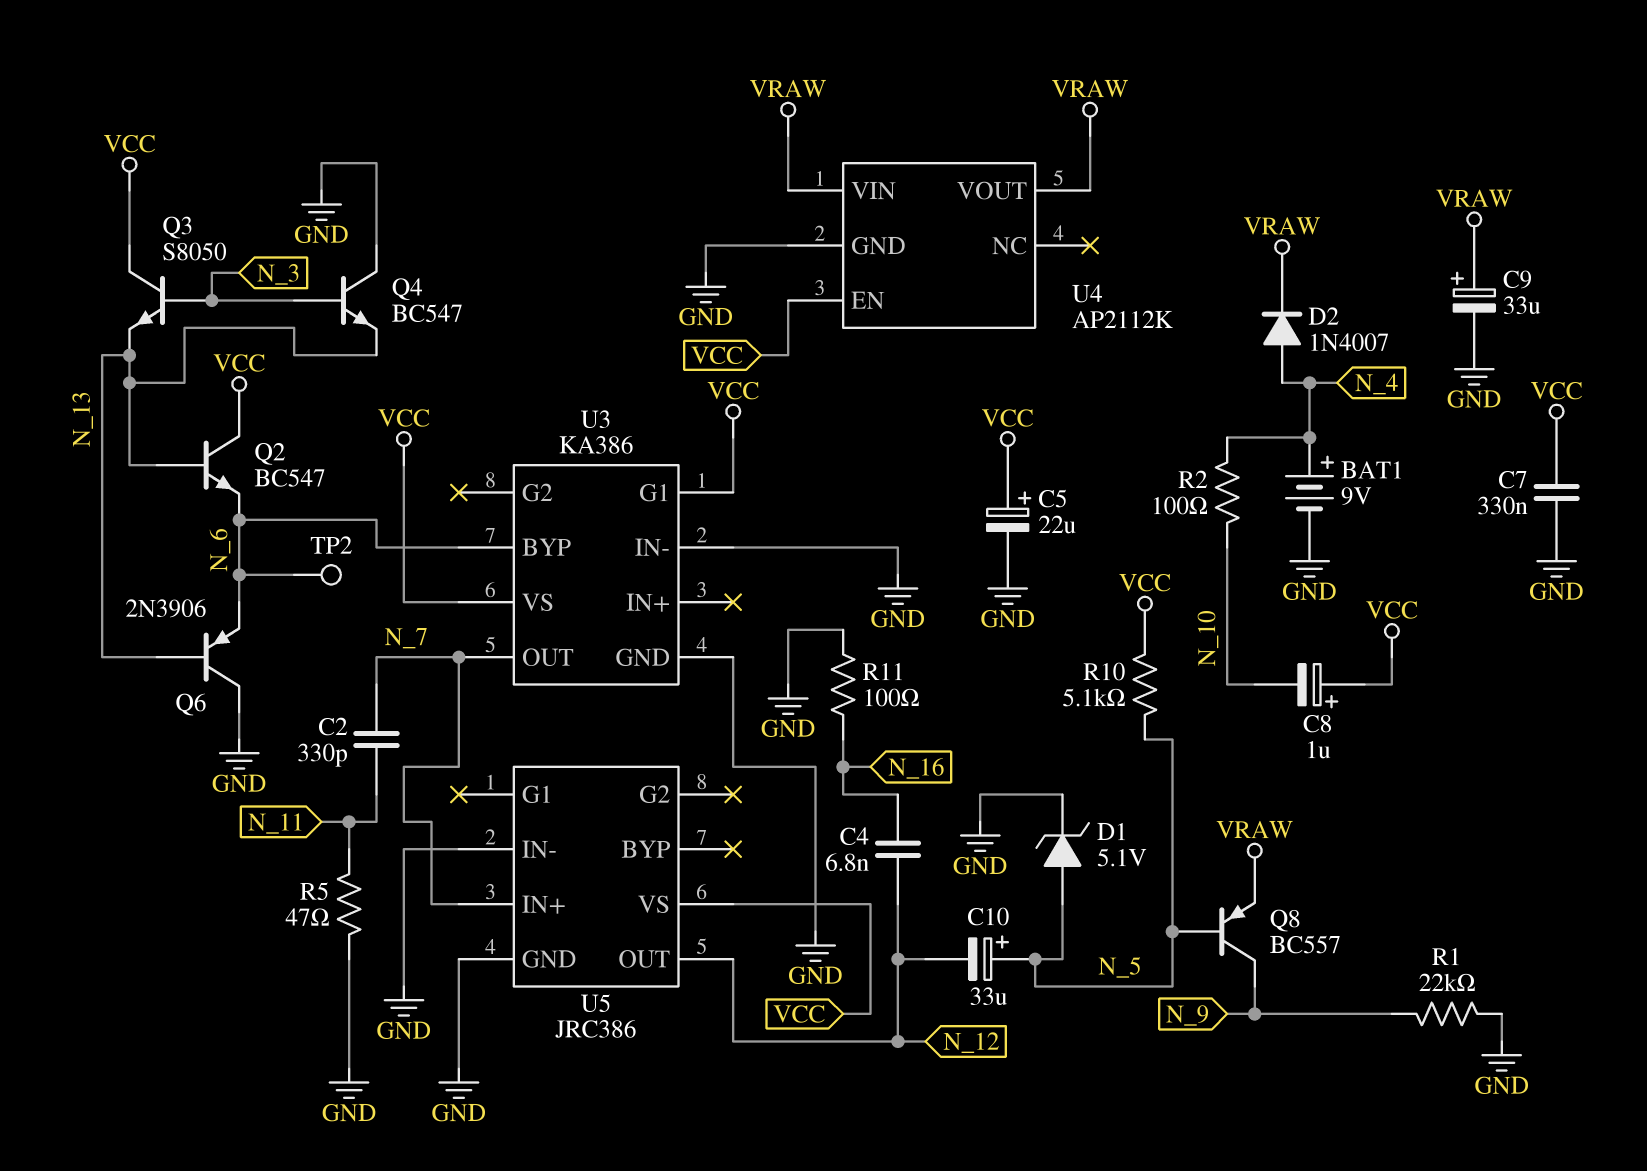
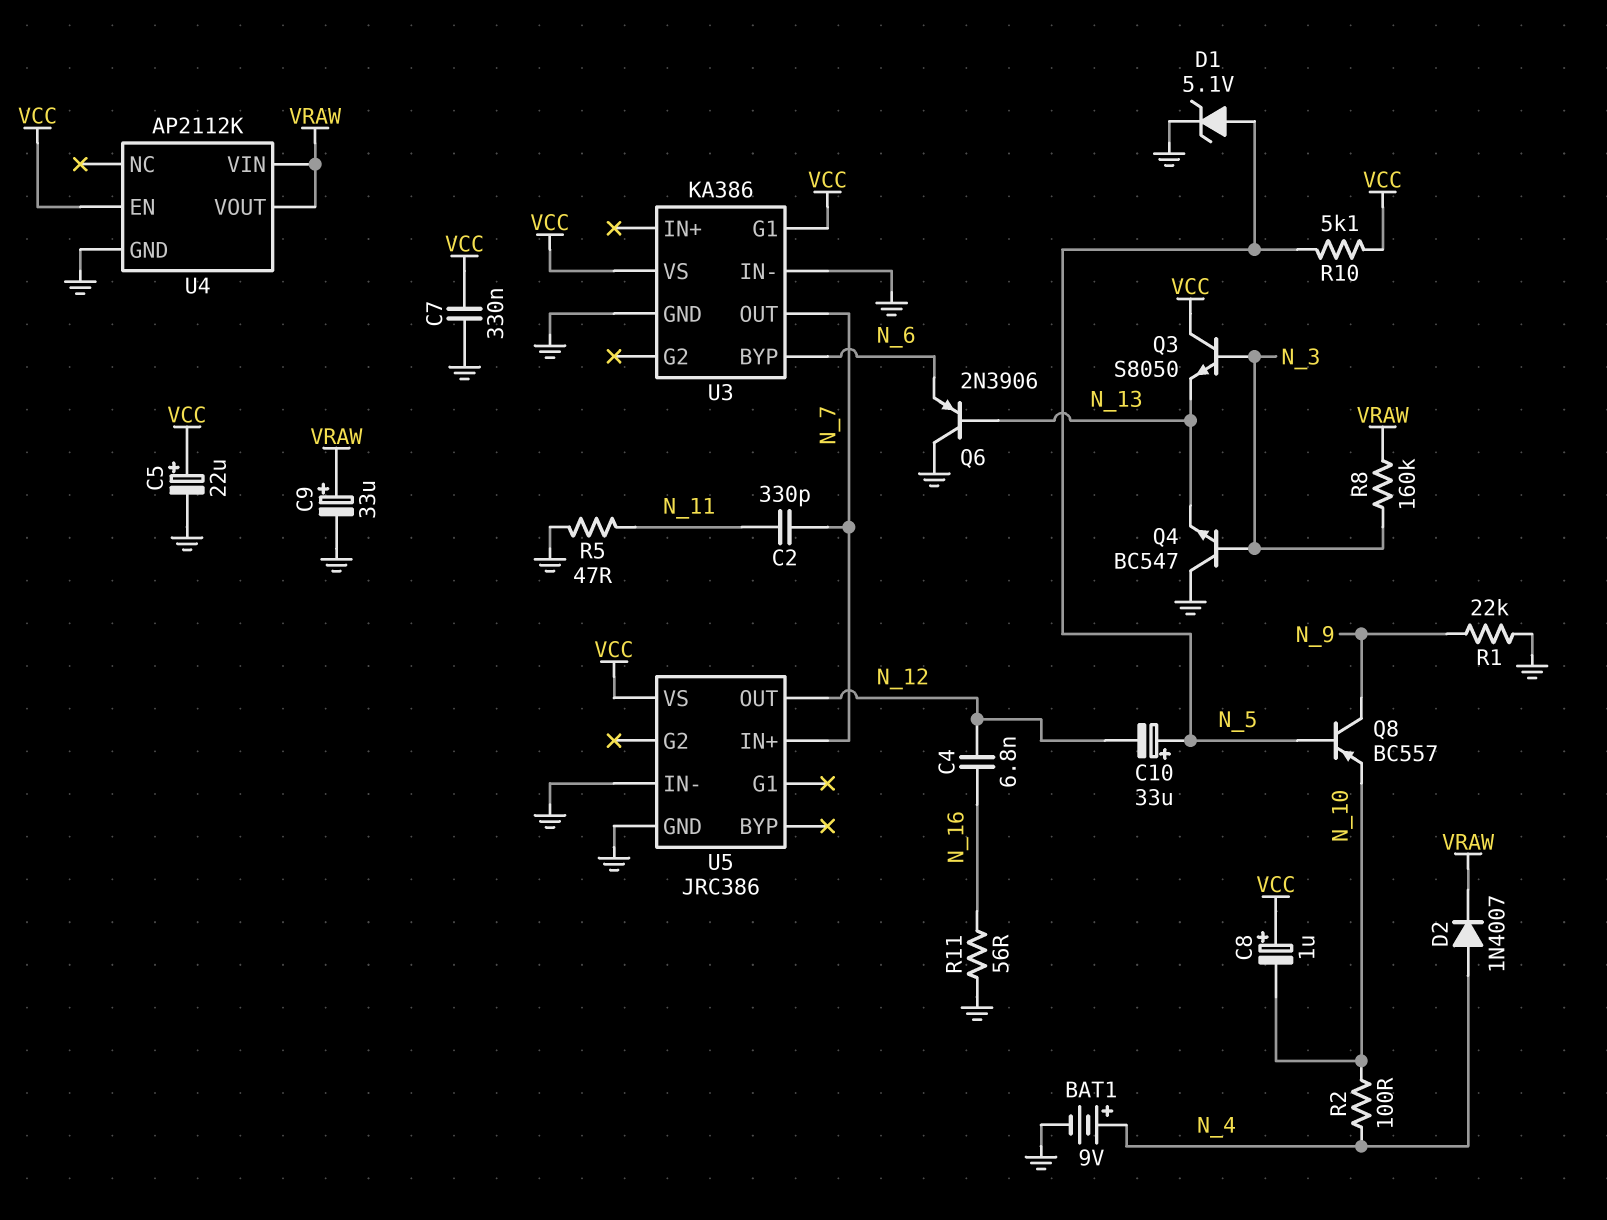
Q2: NPN BC547 (B N_13, C VCC, E N_6) -> none
Q8: PNP BC557 (B N_5, C N_9, E VRAW) -> PNP BC557 (B N_5, C N_9, E N_10)
R8: none -> 160k (N_3, VRAW)
R11: 100 (GND, N_16) -> 56 (GND, N_16)
TP2: test point (N_6) -> none

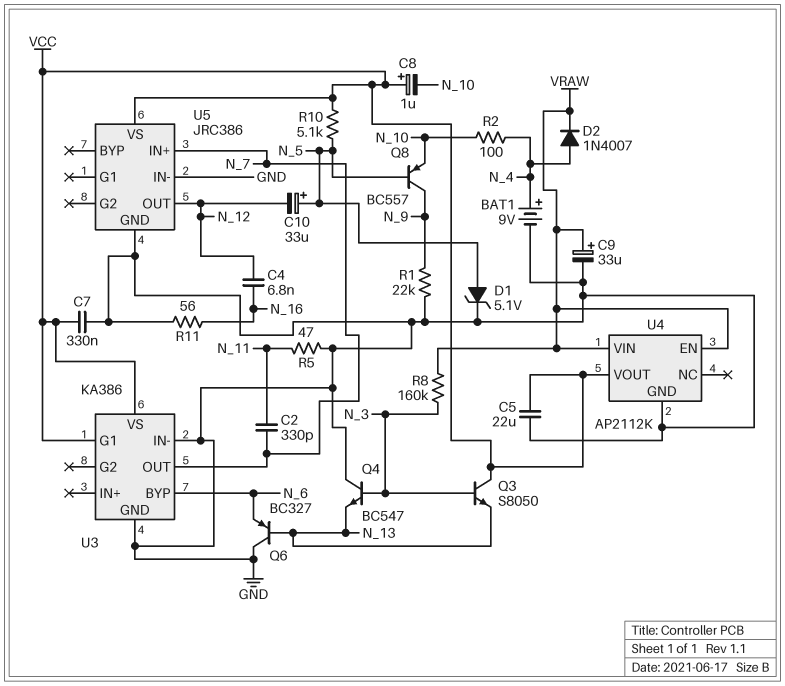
C5: 22uF (plus VCC, minus GND) -> 22uF (GND, VCC)
Q6: PNP 2N3906 (B N_13, C GND, E N_6) -> PNP BC327 (B N_13, C GND, E N_6)
U4 pin EN: VCC -> VRAW
U4 pin VOUT: VRAW -> VCC

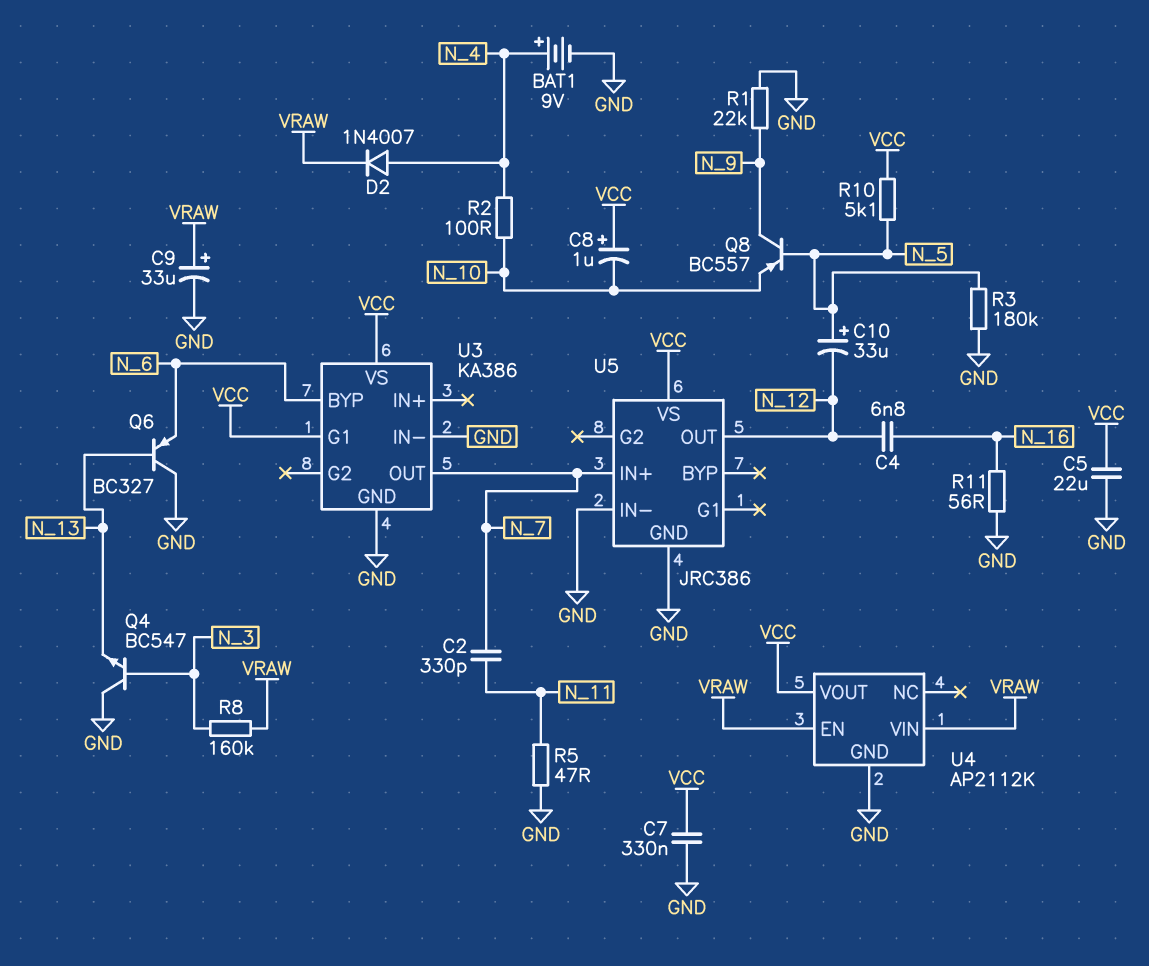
D1: zener 5.1V (A N_5, K GND) -> none
Q3: NPN S8050 (B N_3, C VCC, E N_13) -> none
R3: none -> 180k (GND, N_5)

